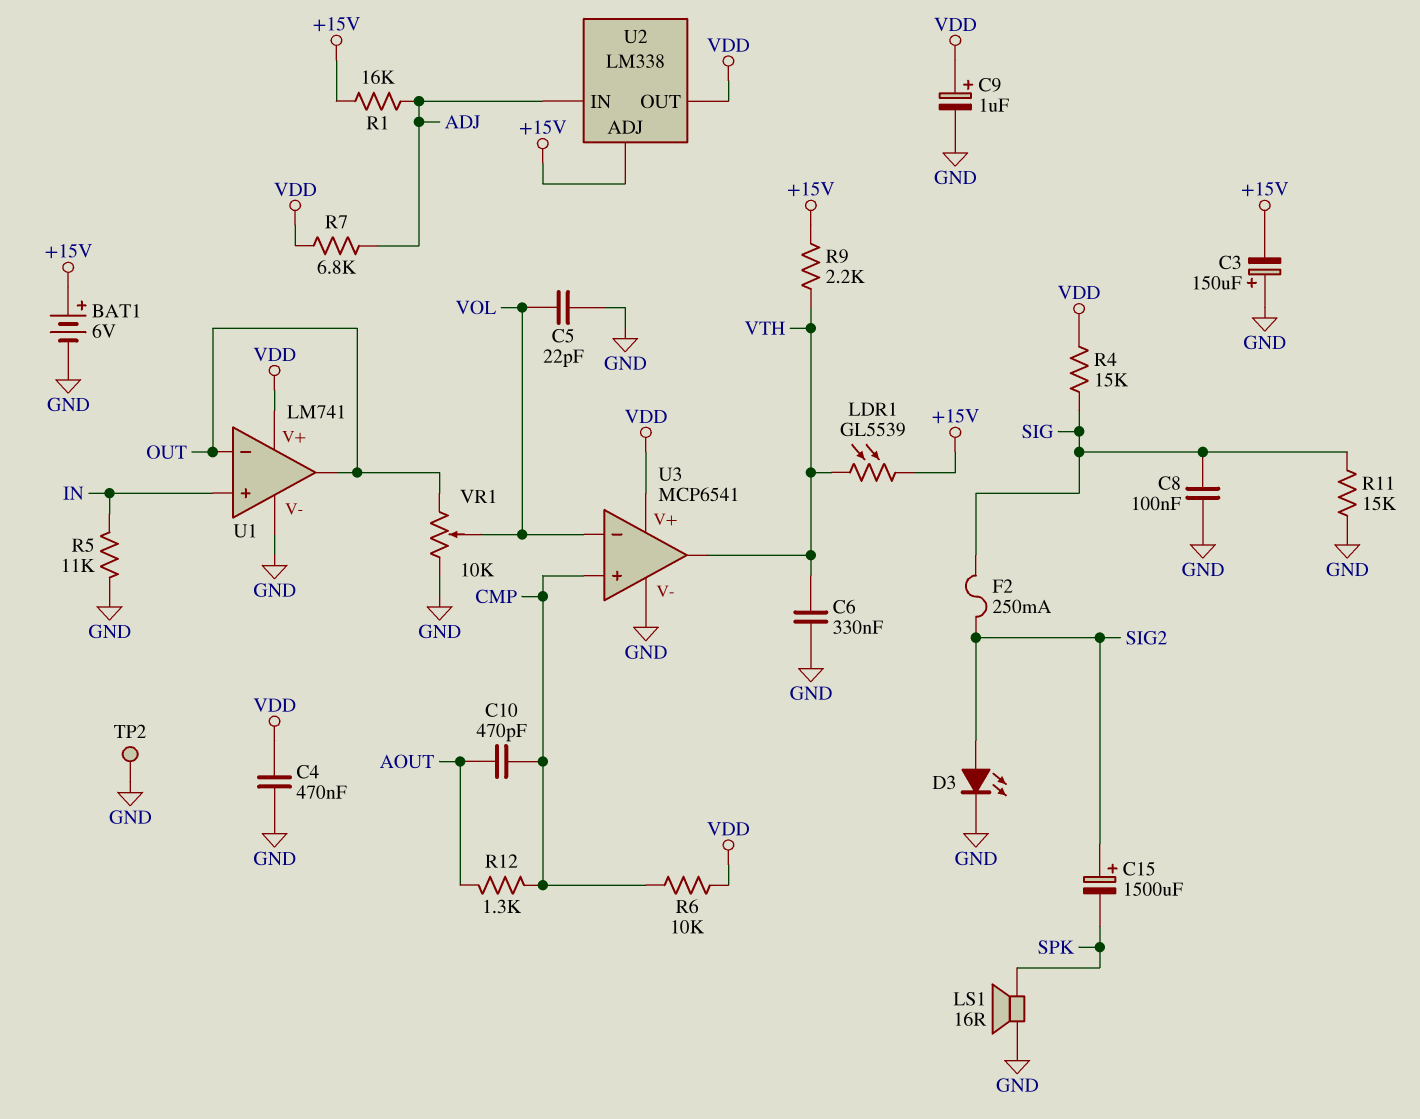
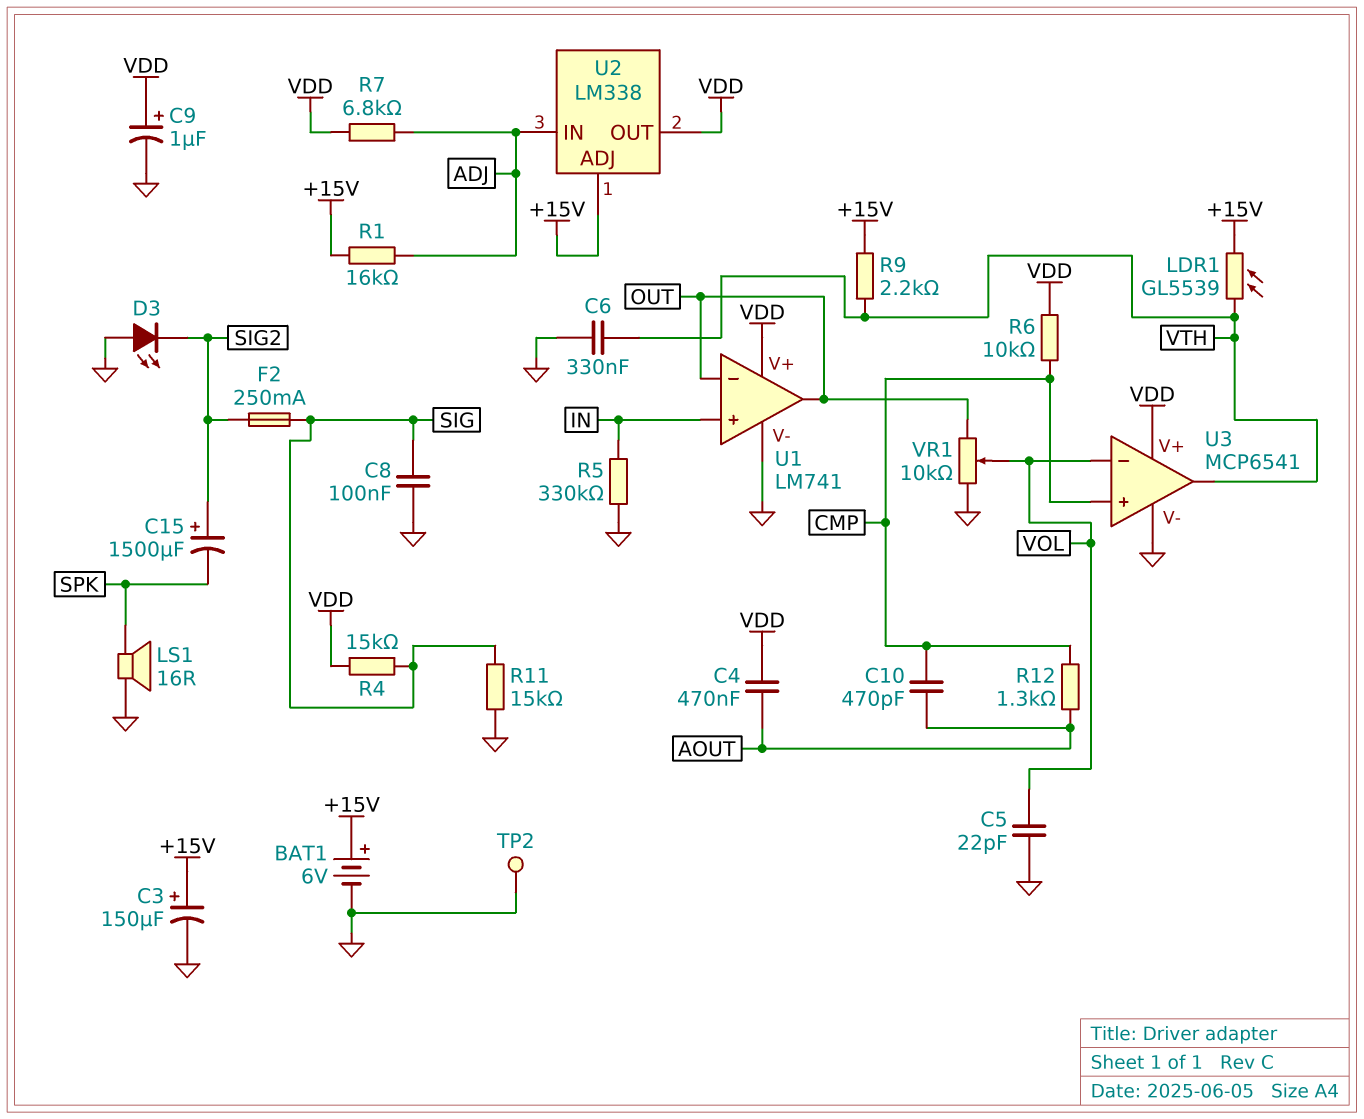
C3: 150uF (plus GND, minus +15V) -> 150uF (plus +15V, minus GND)
C4: 470nF (GND, VDD) -> 470nF (AOUT, VDD)
D3: LED (A SIG2, K GND) -> LED (A GND, K SIG2)
R5: 11k (GND, IN) -> 330k (GND, IN)

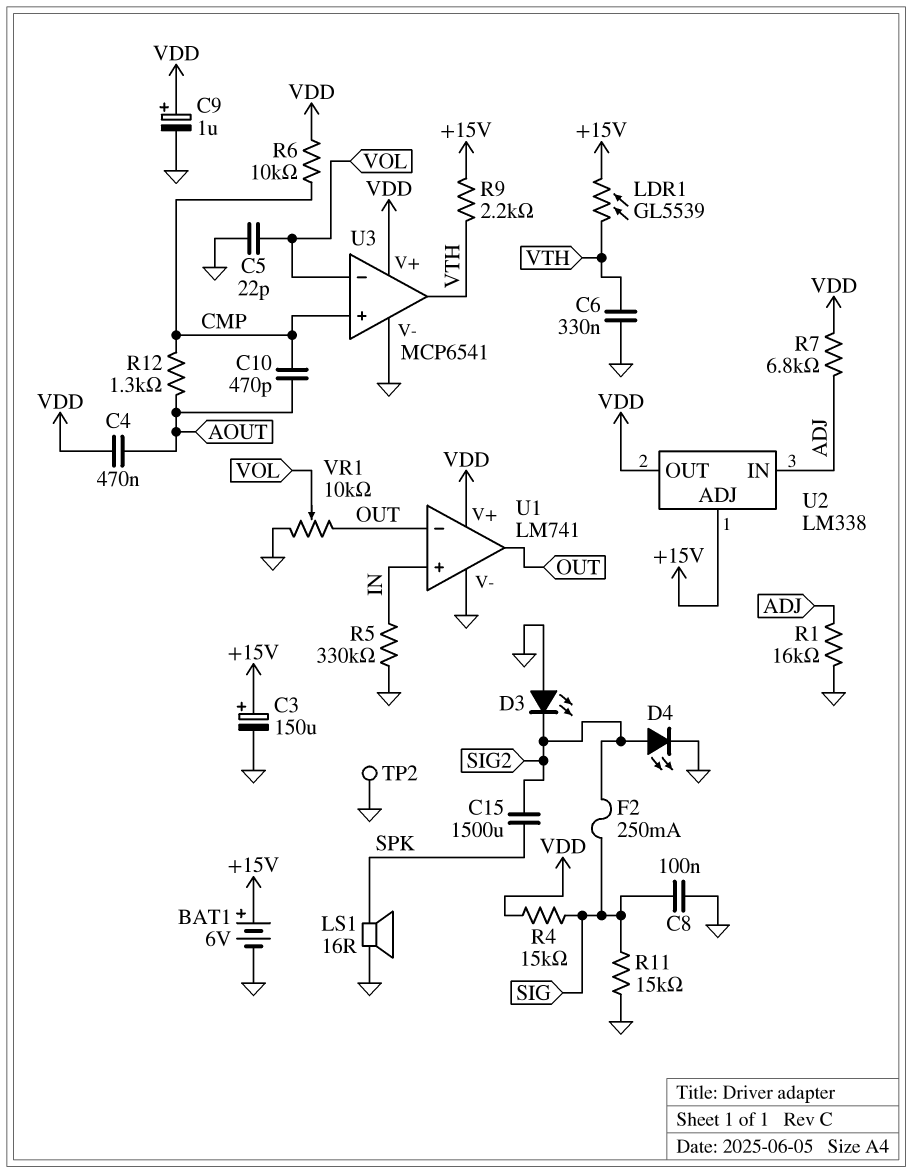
C15: 1500uF (plus SIG2, minus SPK) -> 1500uF (SIG2, SPK)
D4: none -> LED (A SIG2, K GND)
R1: 16k (+15V, ADJ) -> 16k (ADJ, GND)

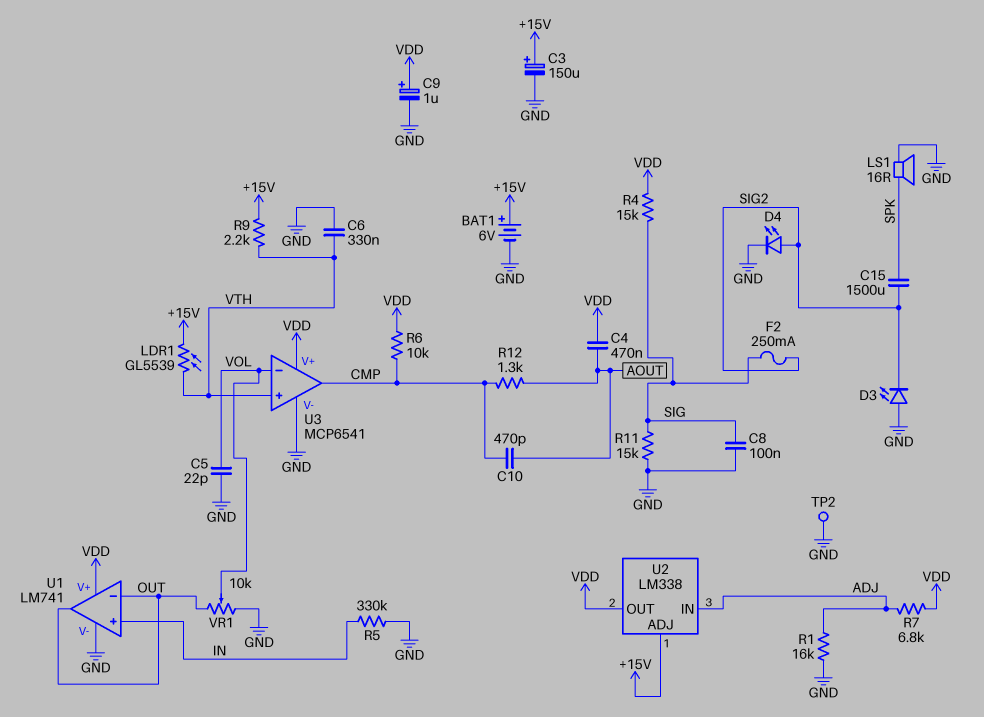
U3 pin in+: CMP -> VTH
U3 pin out: VTH -> CMP

